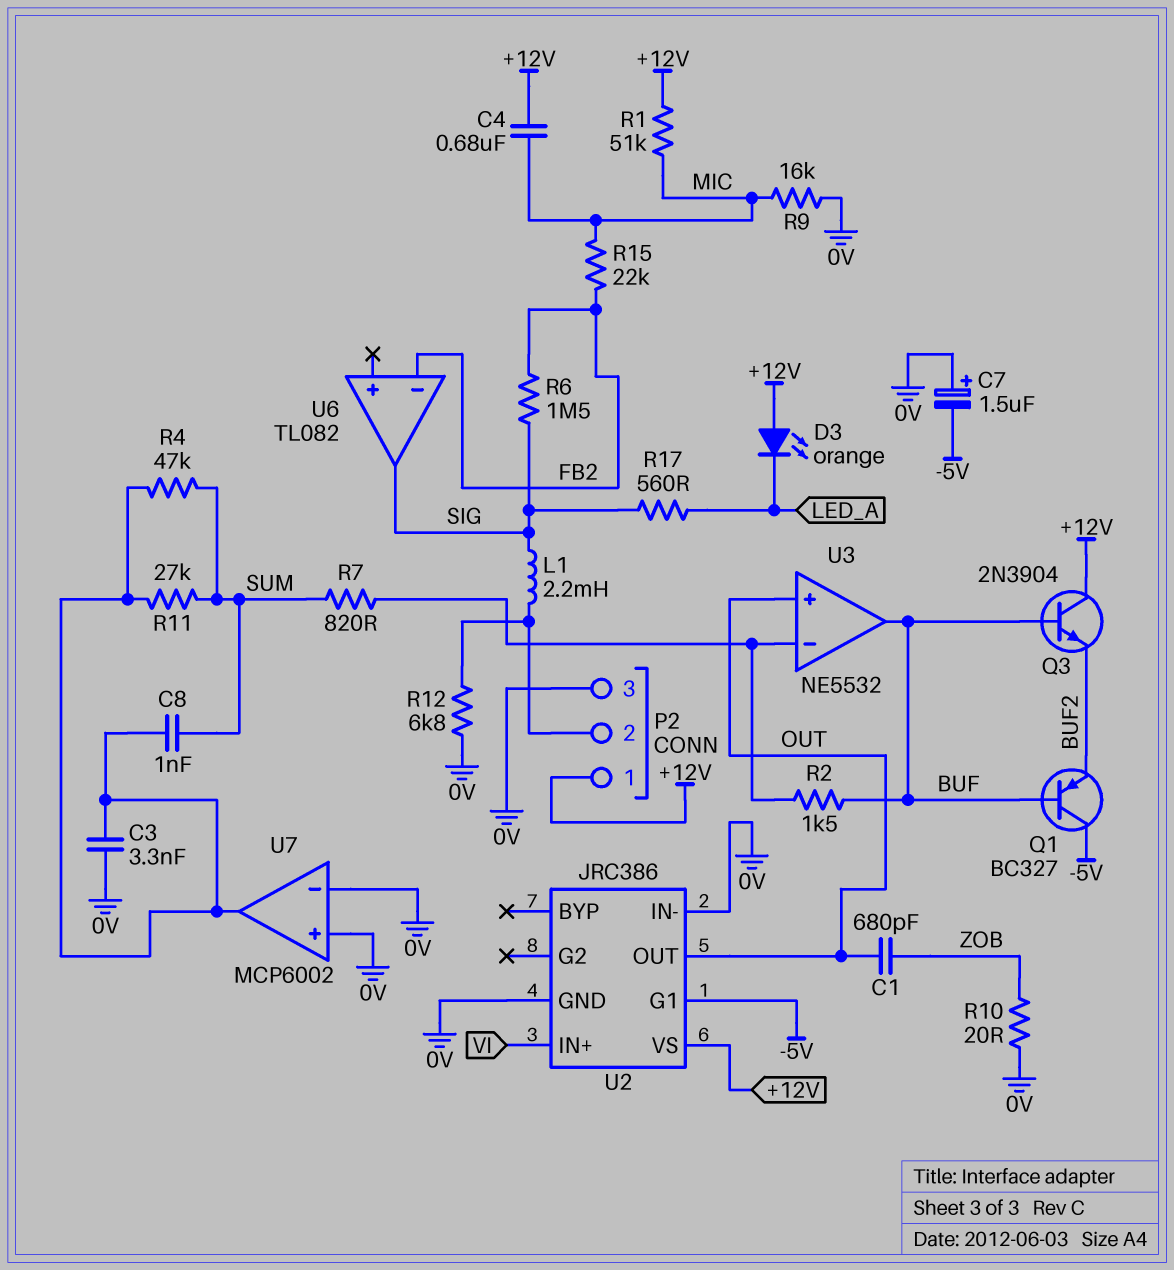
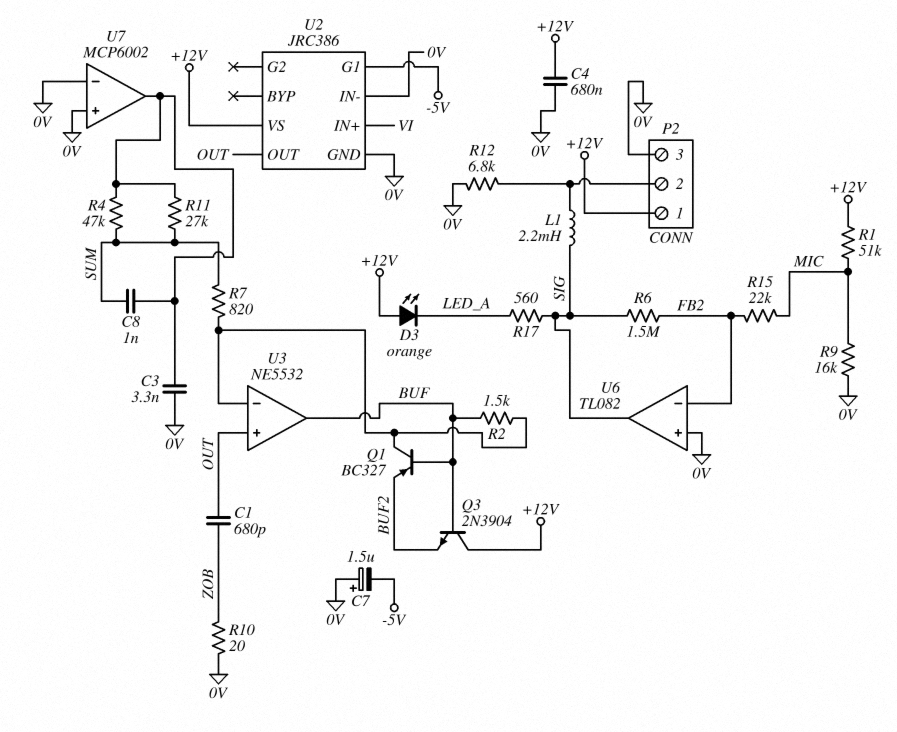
C4: 680nF (+12V, MIC) -> 680nF (+12V, 0V)
Q1: PNP BC327 (B BUF, C -5V, E BUF2) -> PNP BC327 (B BUF, C U3/in-, E BUF2)
U6 pin in+: none -> 0V

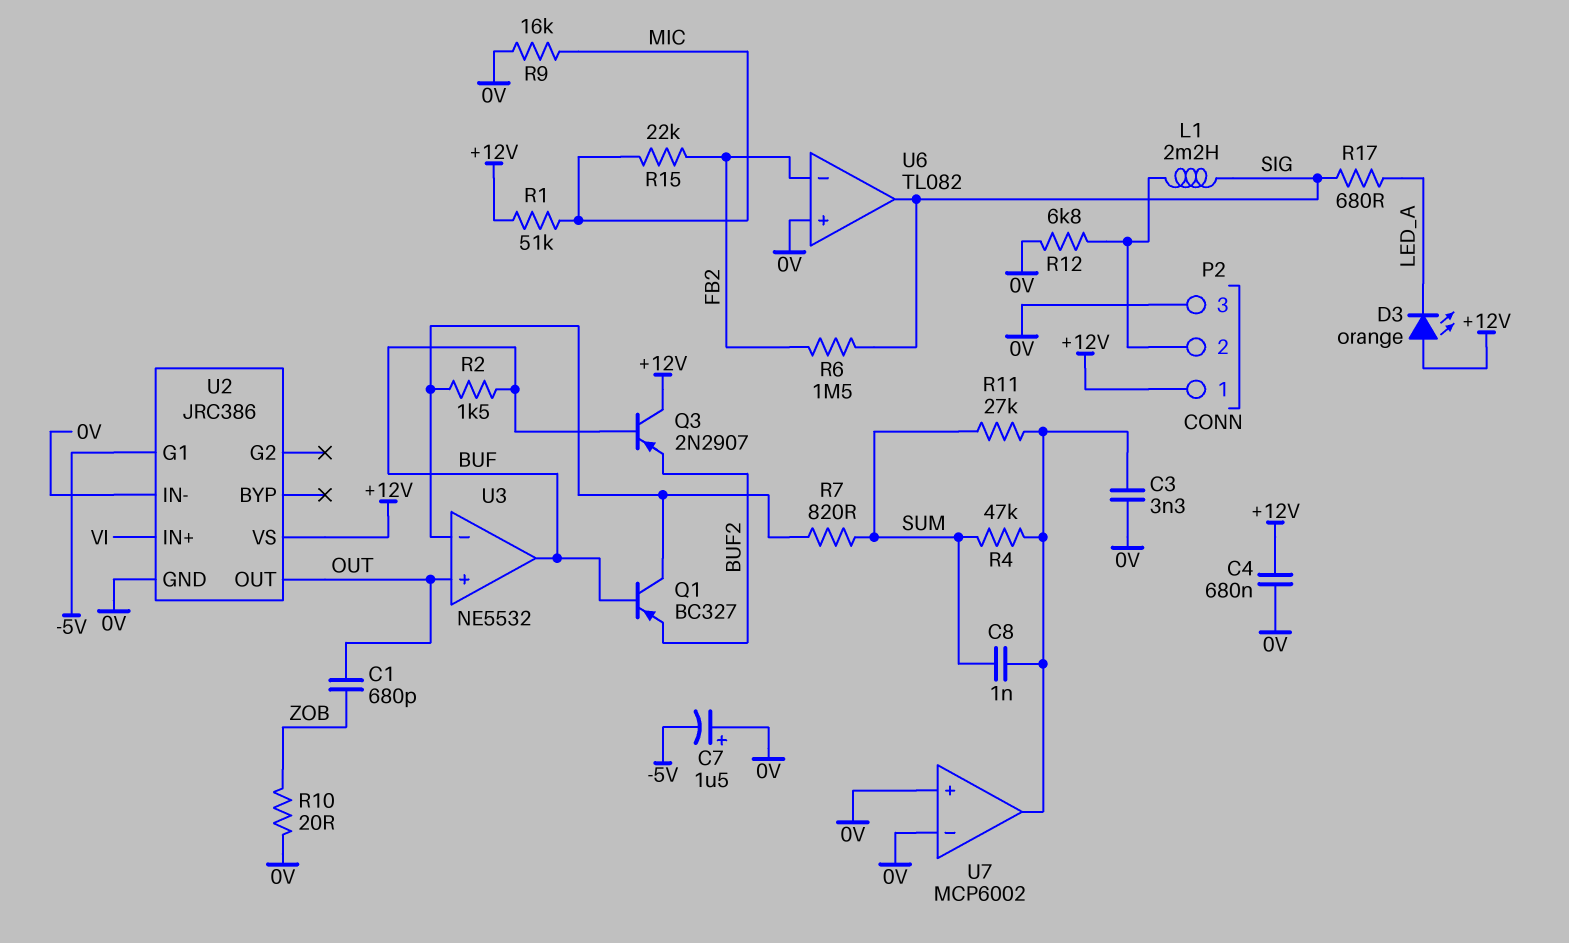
Q3: NPN 2N3904 (B BUF, C +12V, E BUF2) -> PNP 2N2907 (B BUF, C +12V, E BUF2)
R17: 560 (LED_A, SIG) -> 680 (LED_A, SIG)

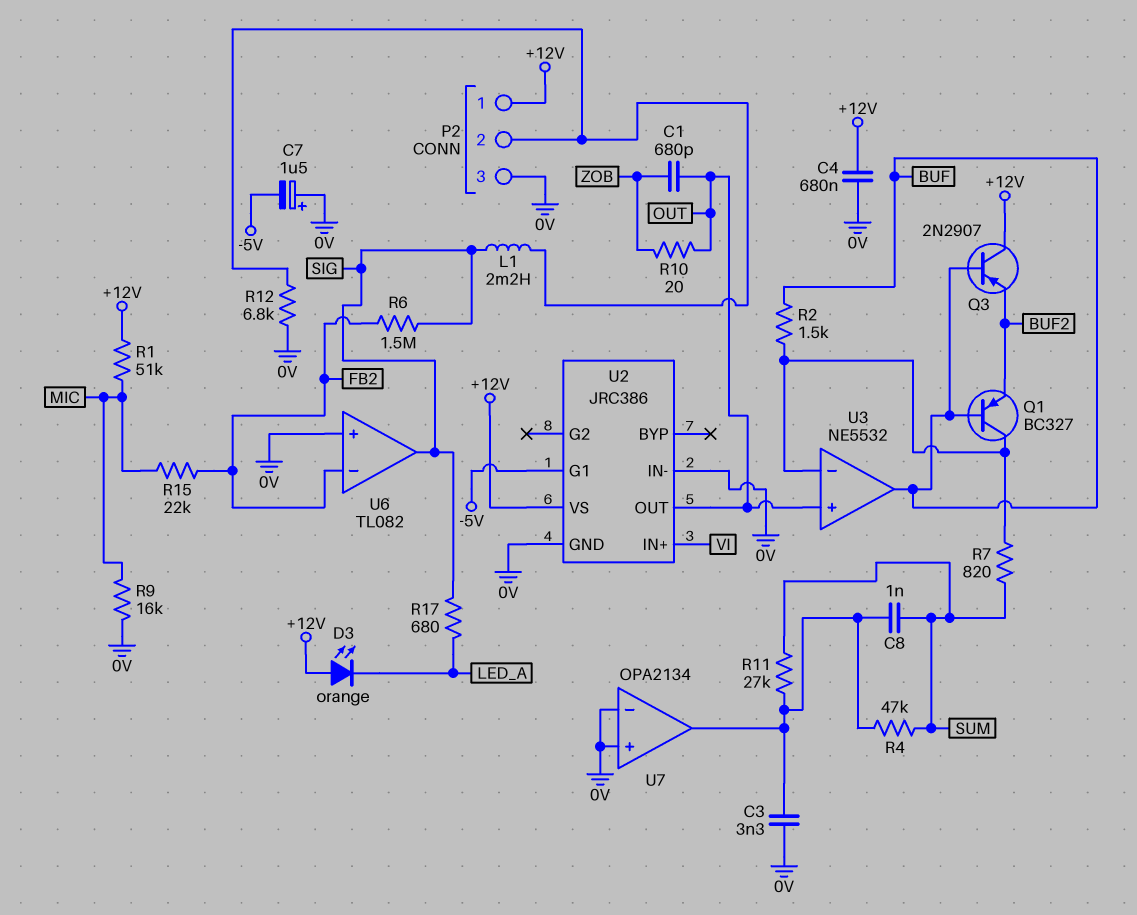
R10: 20 (0V, ZOB) -> 20 (OUT, ZOB)
U7: MCP6002 -> OPA2134

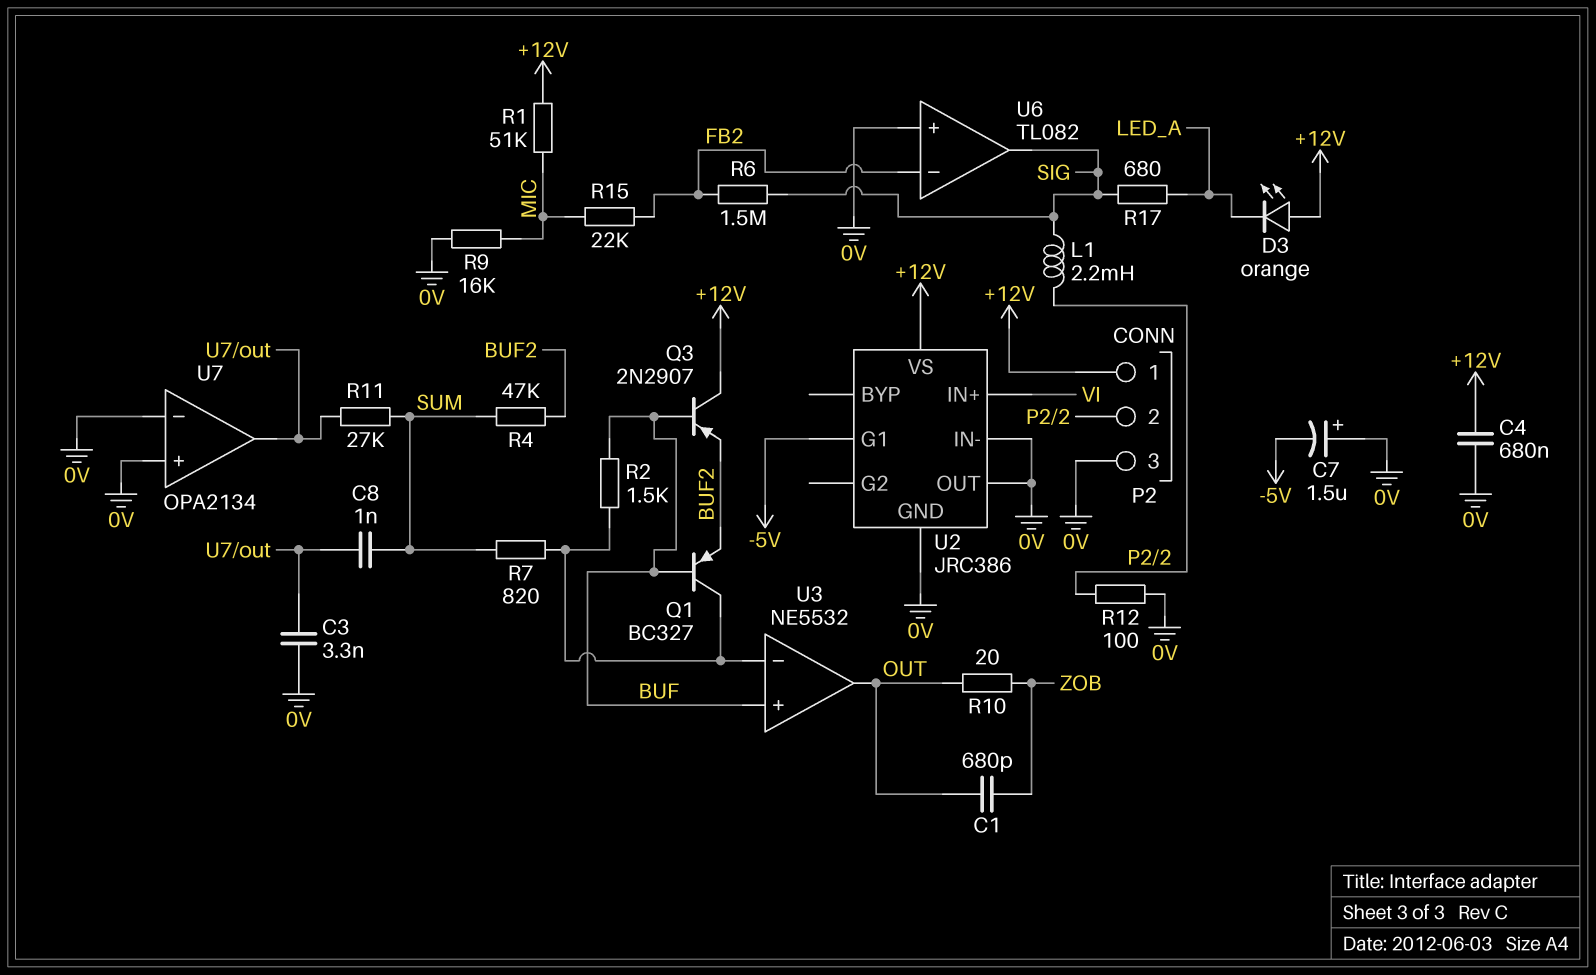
R4: 47k (SUM, U7/out) -> 47k (BUF2, SUM)
R12: 6.8k (0V, P2/2) -> 100 (0V, P2/2)
U2 pin OUT: OUT -> 0V
U3 pin in+: OUT -> BUF
U3 pin out: BUF -> OUT

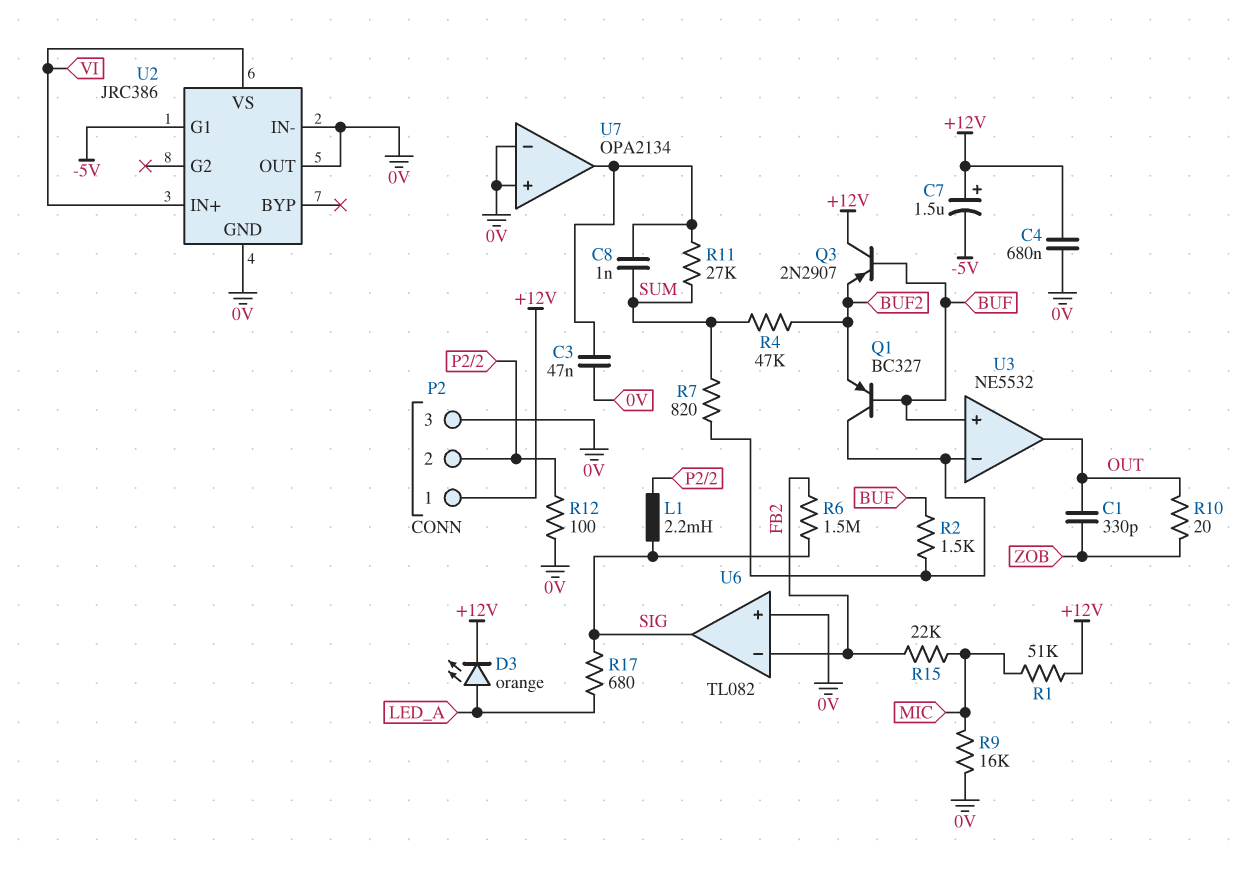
C1: 680pF (OUT, ZOB) -> 330pF (OUT, ZOB)
C3: 3.3nF (0V, U7/out) -> 47nF (0V, U7/out)
C7: 1.5uF (plus 0V, minus -5V) -> 1.5uF (plus +12V, minus -5V)
D3: LED orange (A +12V, K LED_A) -> LED orange (A LED_A, K +12V)
U2 pin VS: +12V -> VI

